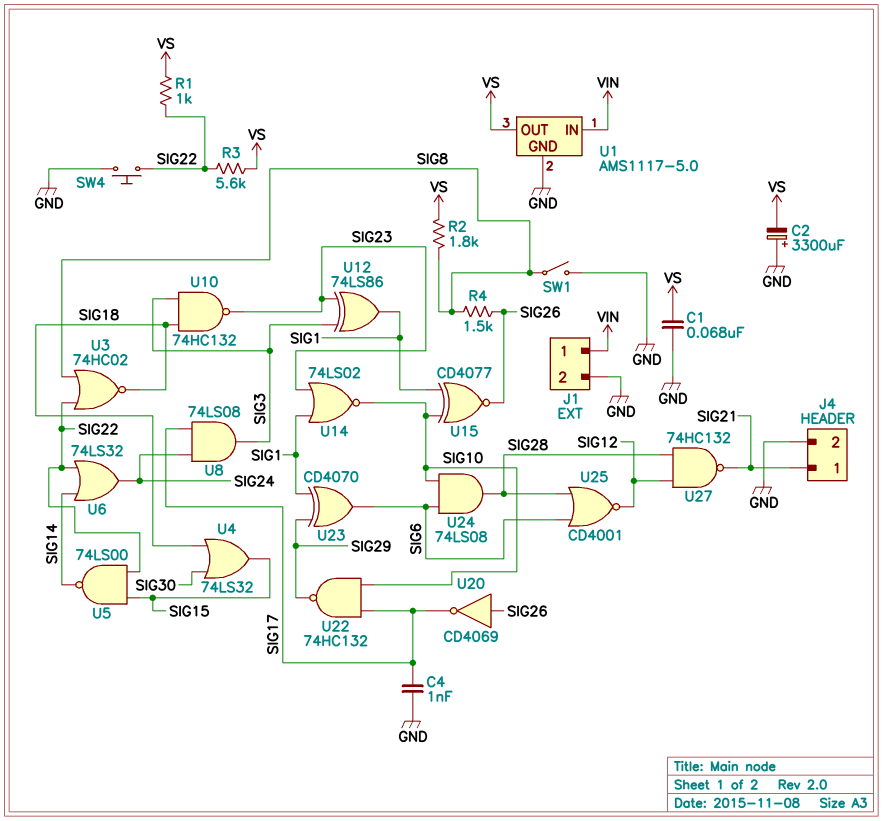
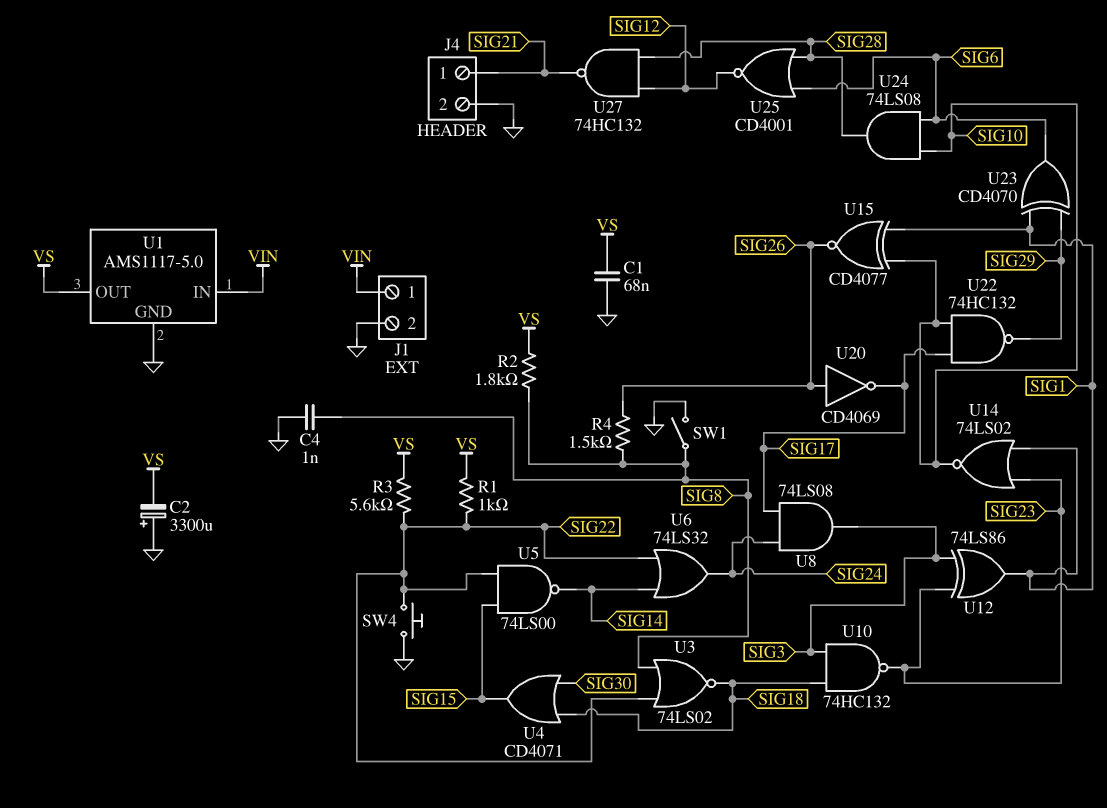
C4: 1nF (GND, SIG17) -> 1nF (GND, SIG8)
U3: NOR 74HC02 (in SIG8, in SIG22, out SIG18) -> NOR 74LS02 (in SIG8, in SIG22, out SIG18)
U4: OR 74LS32 (in SIG18, in SIG30, out SIG15) -> OR CD4071 (in SIG18, in SIG30, out SIG15)

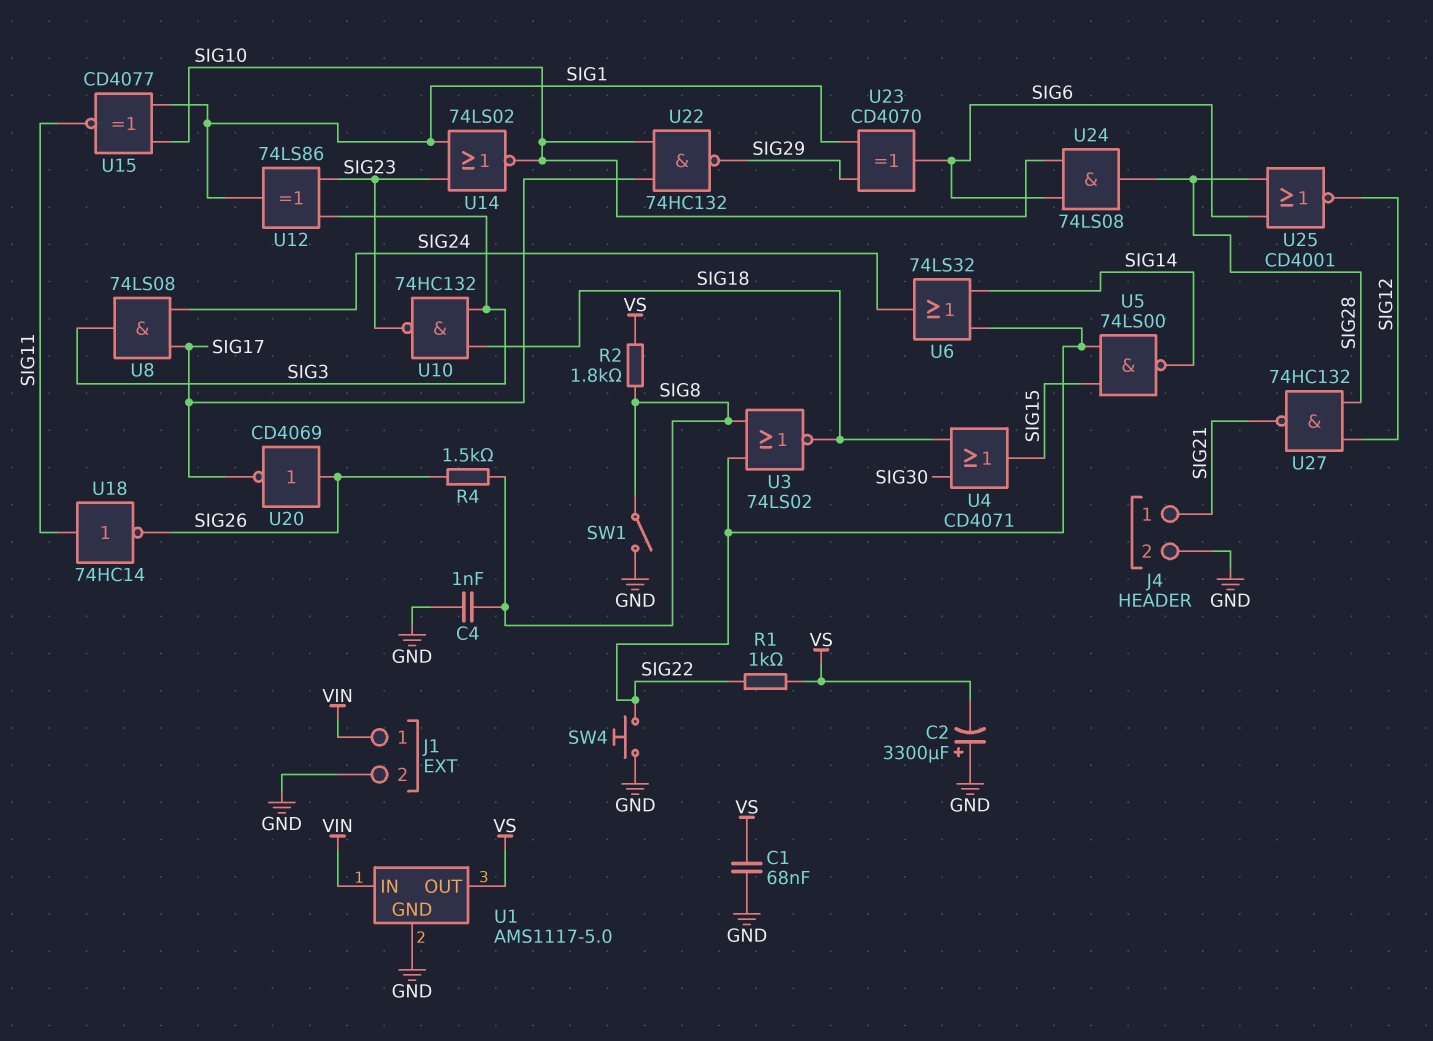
R3: 5.6k (SIG22, VS) -> none
U15: XNOR CD4077 (in SIG1, in SIG10, out SIG26) -> XNOR CD4077 (in SIG1, in SIG10, out SIG11)
U18: none -> NOT 74HC14 (in SIG11, out SIG26)

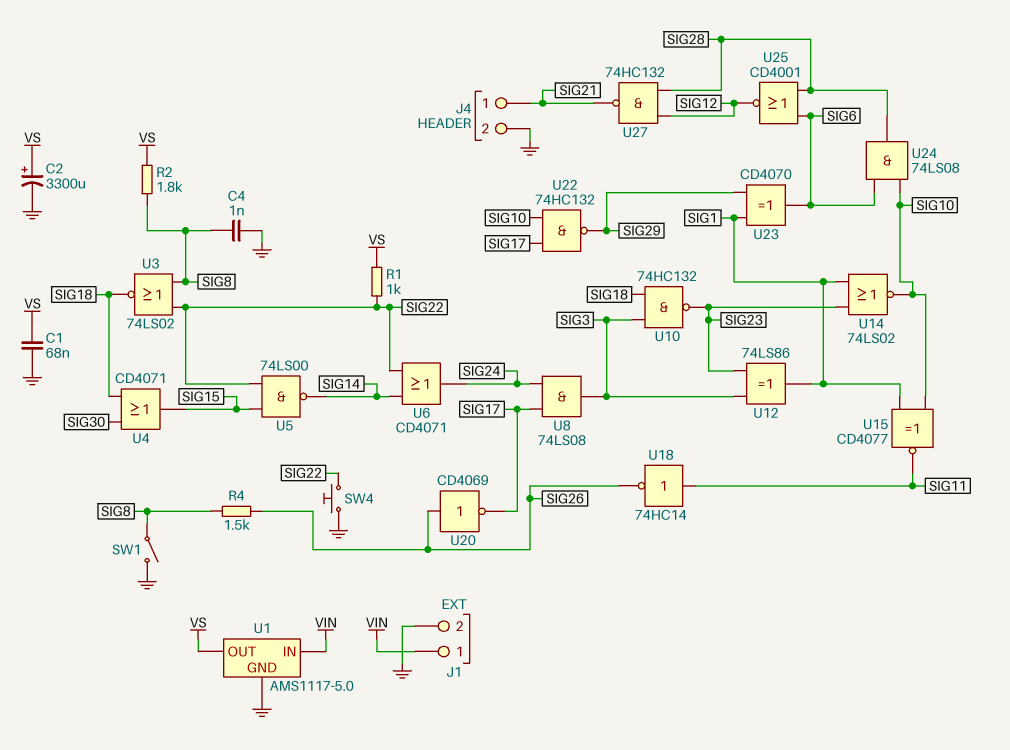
C2: 3300uF (plus GND, minus VS) -> 3300uF (plus VS, minus GND)
U6: OR 74LS32 (in SIG14, in SIG22, out SIG24) -> OR CD4071 (in SIG14, in SIG22, out SIG24)

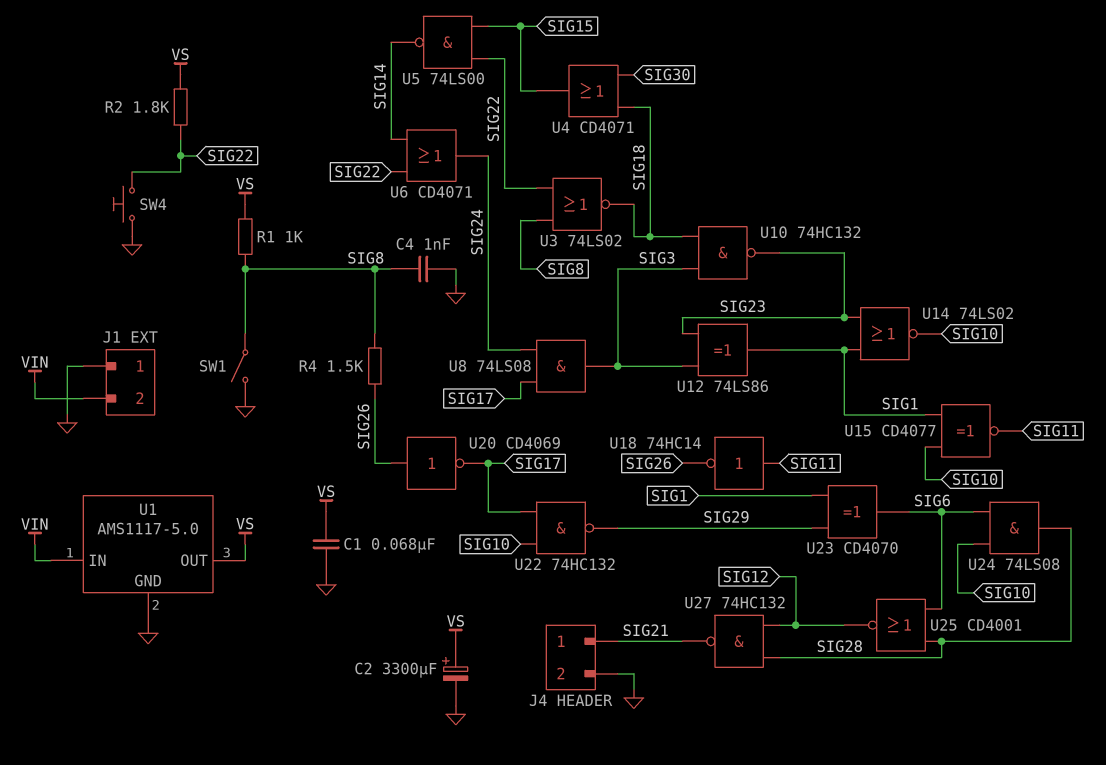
J1 pin 1: VIN -> GND
J1 pin 2: GND -> VIN
R1: 1k (SIG22, VS) -> 1k (SIG8, VS)
R2: 1.8k (SIG8, VS) -> 1.8k (SIG22, VS)

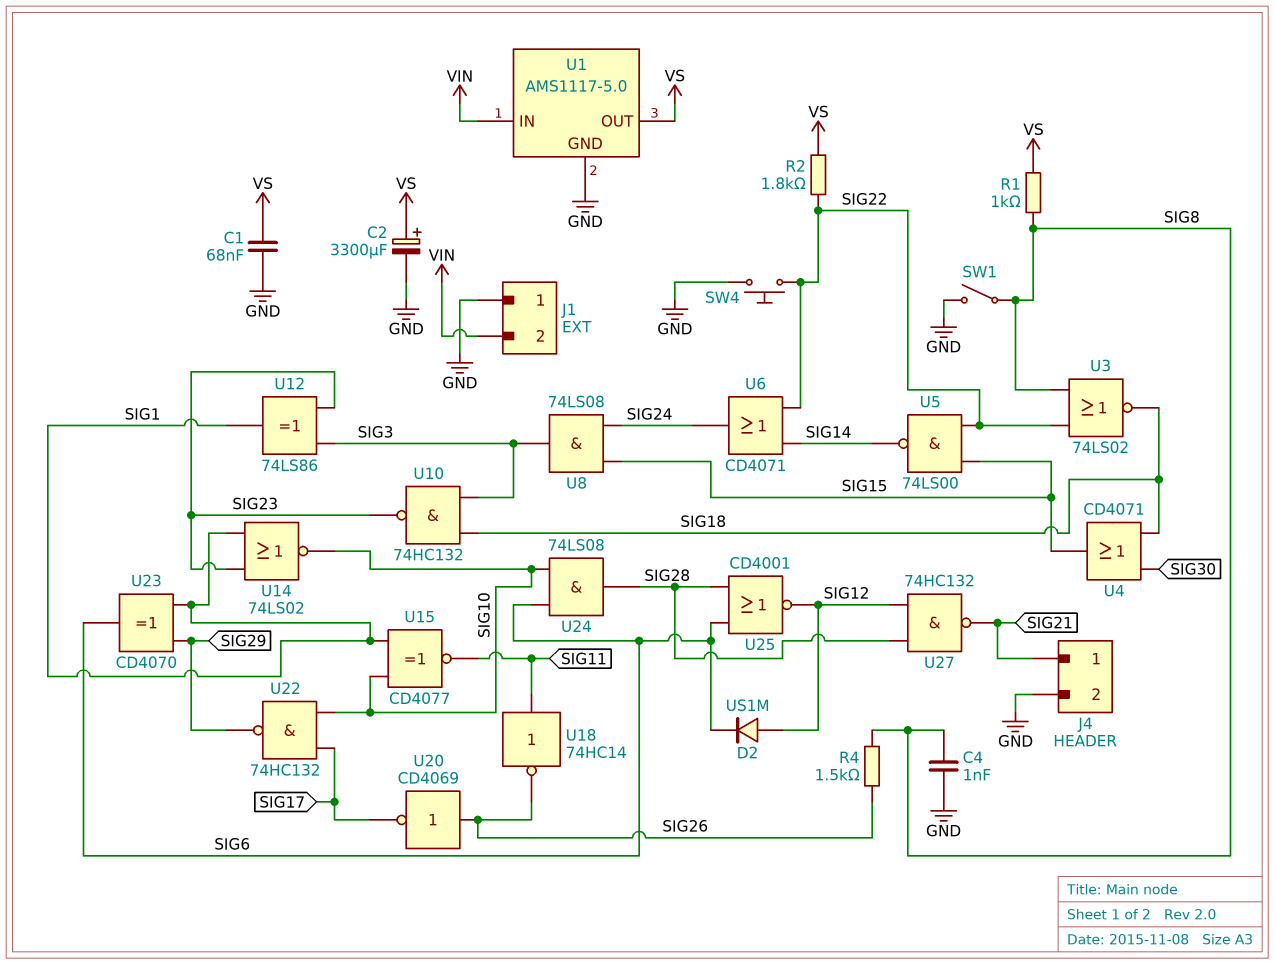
D2: none -> diode US1M (A SIG12, K SIG6)
U8: AND 74LS08 (in SIG17, in SIG24, out SIG3) -> AND 74LS08 (in SIG15, in SIG24, out SIG3)

